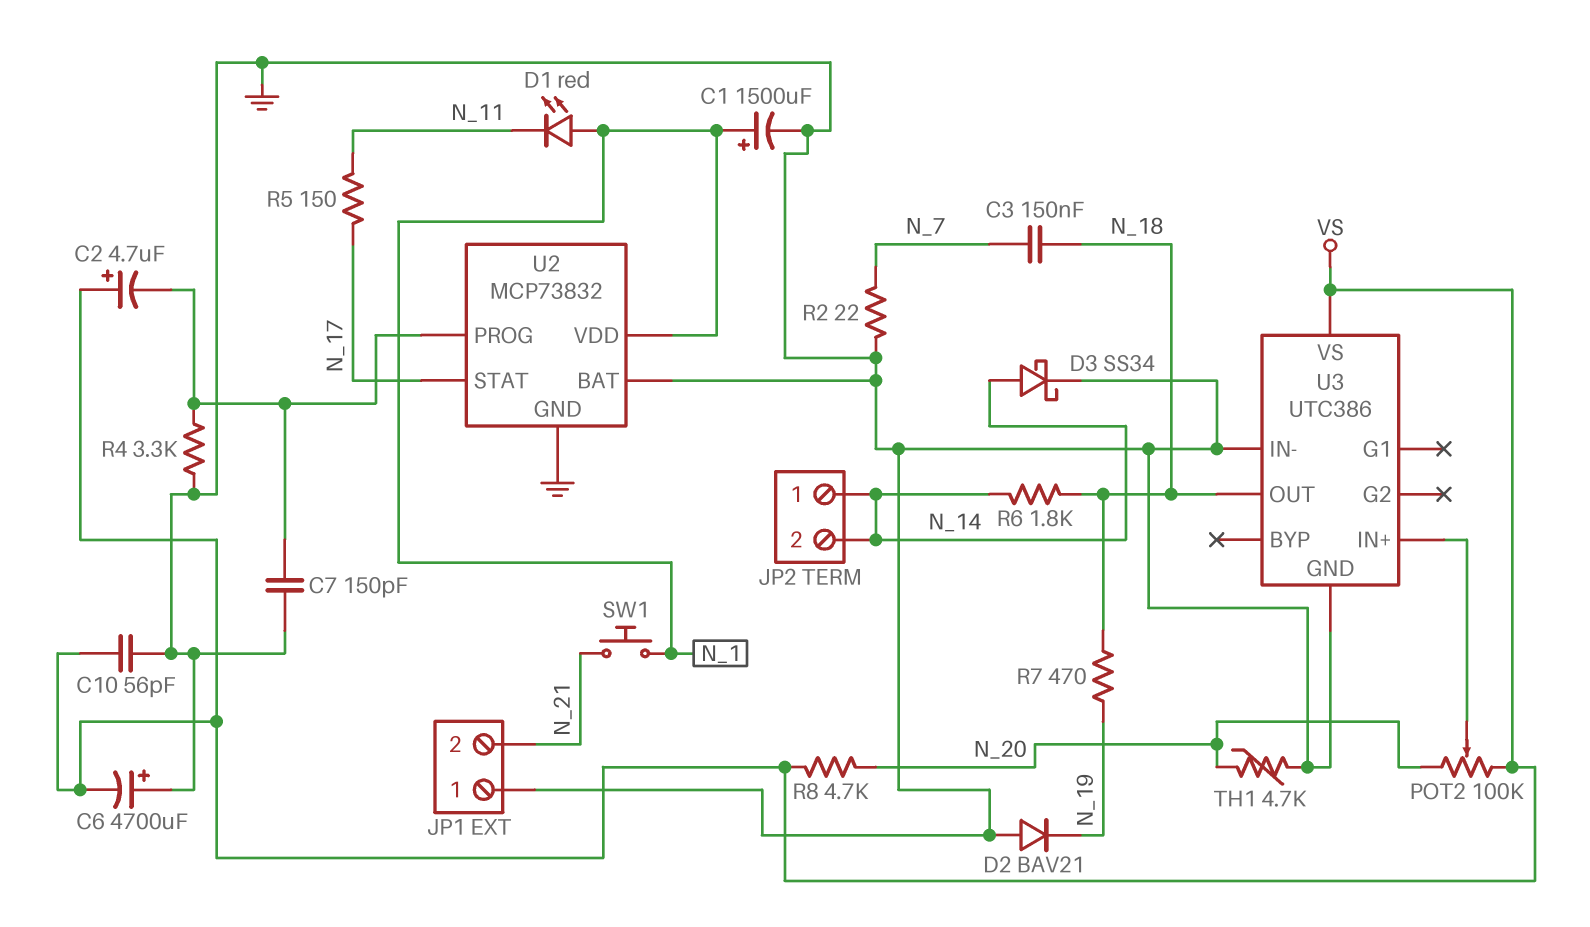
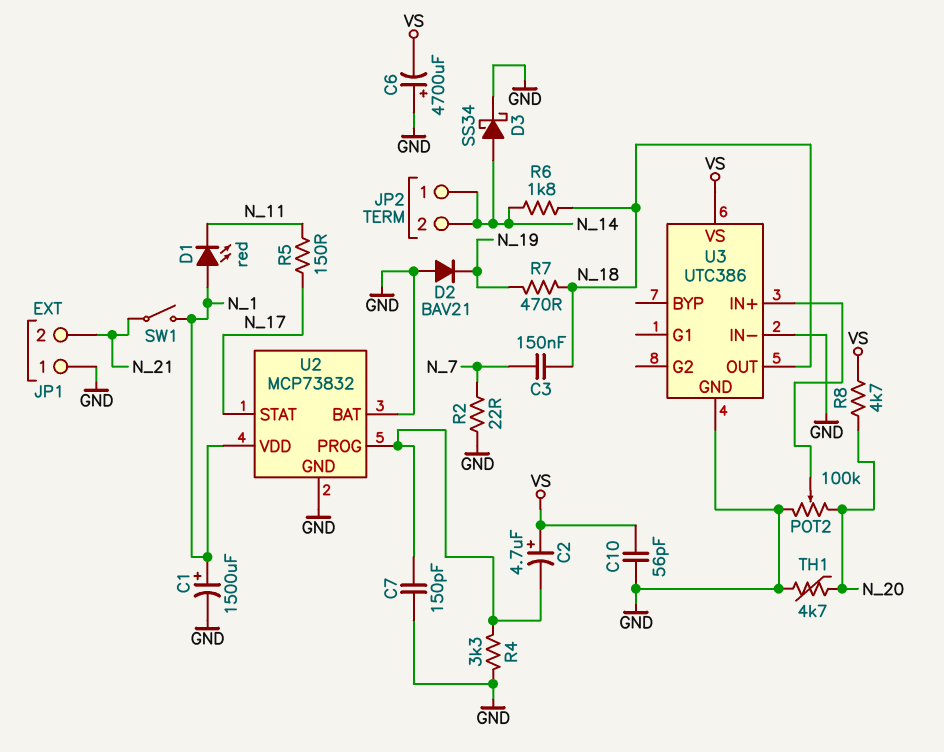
POT2: 100k (N_20, VS, wiper U3/IN+) -> 100k (GND, N_20, wiper U3/IN+)
SW1: button (N_1, N_21) -> switch (N_1, N_21)

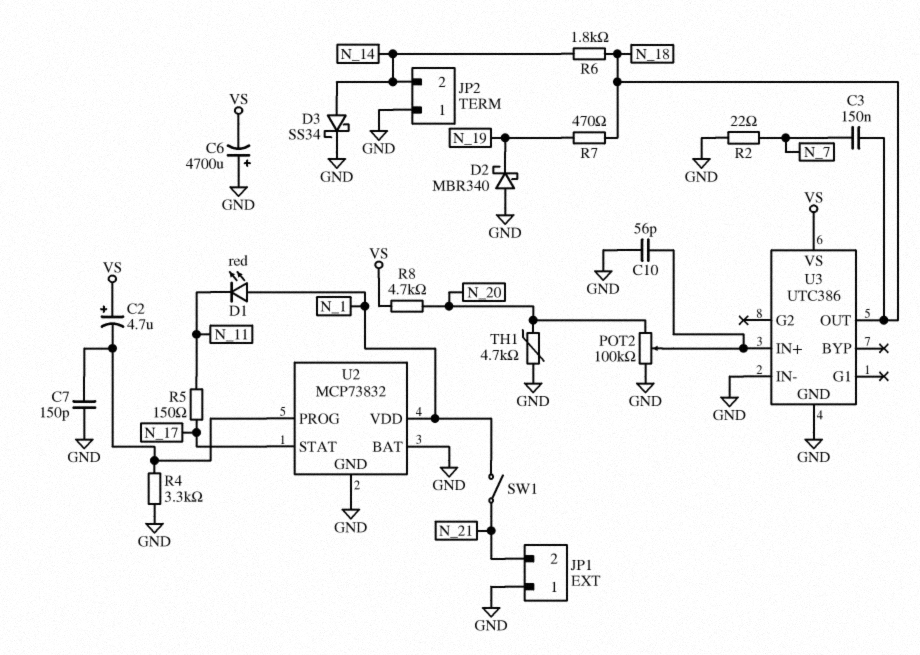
C1: 1500uF (plus N_1, minus GND) -> none
C10: 56pF (GND, VS) -> 56pF (GND, U3/IN+)
D2: diode BAV21 (A GND, K N_19) -> schottky MBR340 (A GND, K N_19)
JP2 pin 1: N_14 -> GND

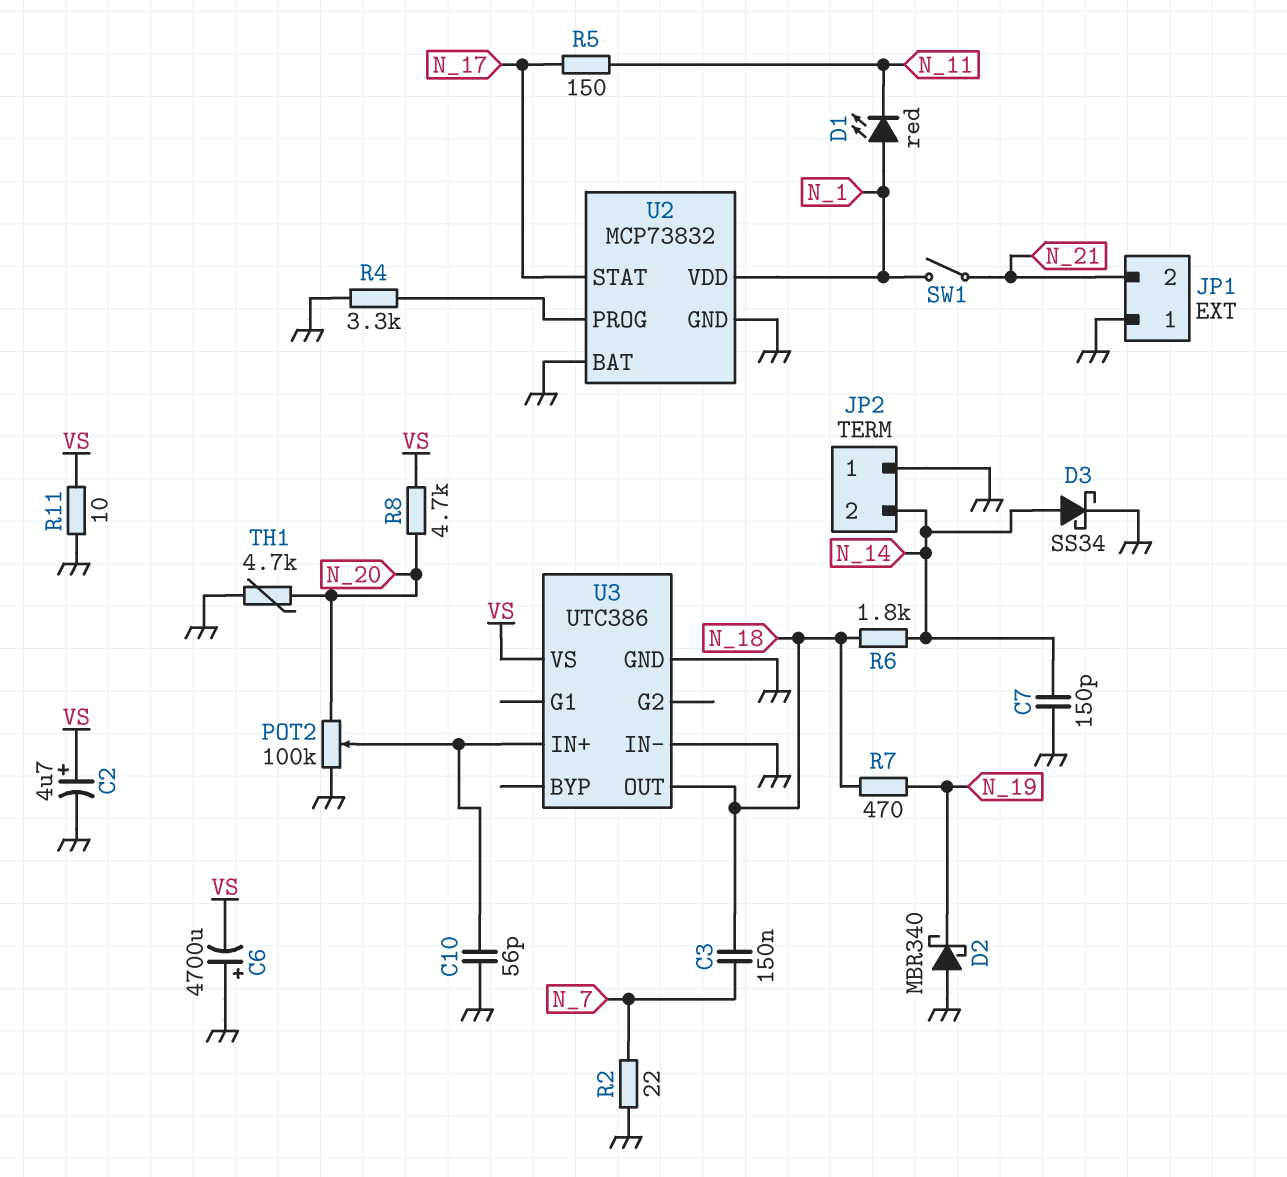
C2: 4.7uF (plus VS, minus U2/PROG) -> 4.7uF (plus VS, minus GND)
C7: 150pF (GND, U2/PROG) -> 150pF (GND, N_14)
R11: none -> 10 (GND, VS)

